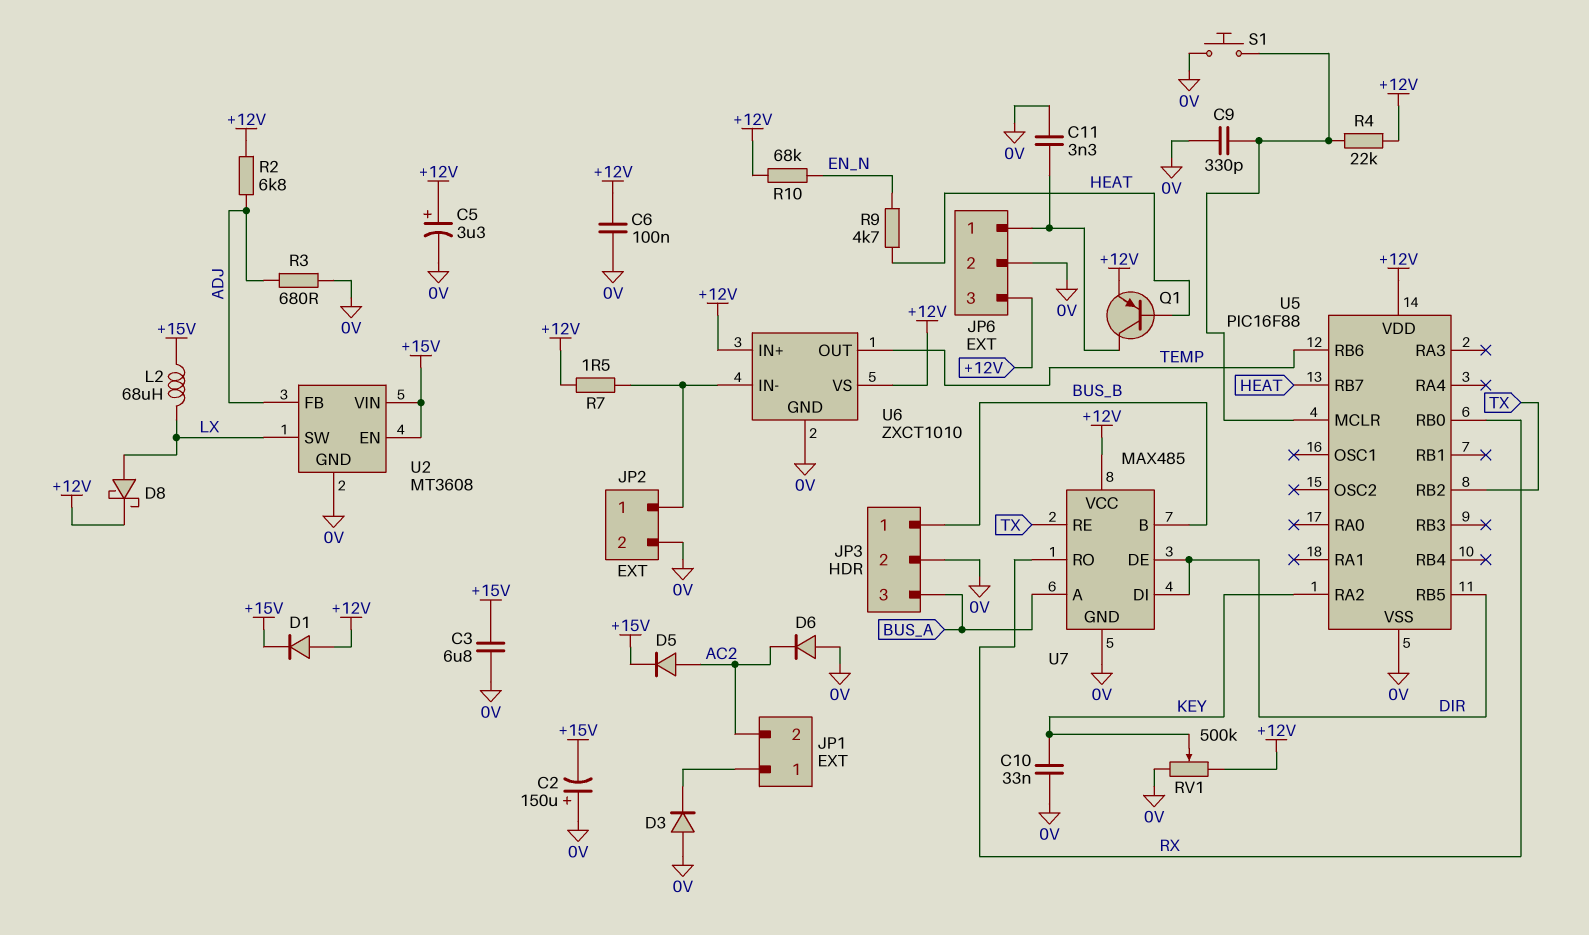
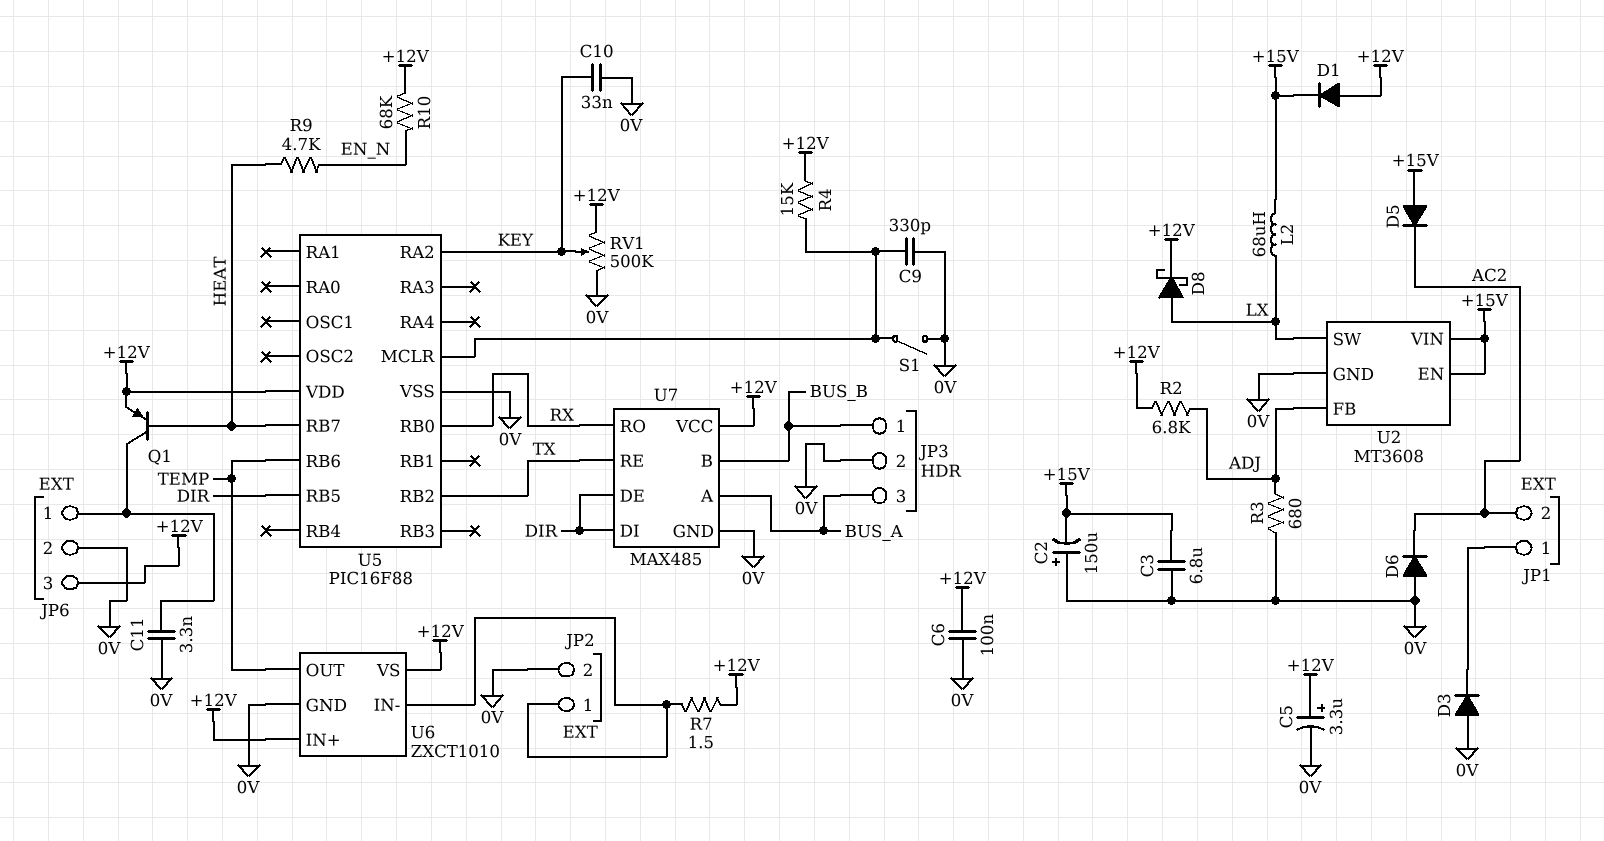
D5: diode (A AC2, K +15V) -> diode (A +15V, K AC2)
R4: 22k (+12V, U5/MCLR) -> 15k (+12V, U5/MCLR)
S1: button (0V, U5/MCLR) -> switch (0V, U5/MCLR)

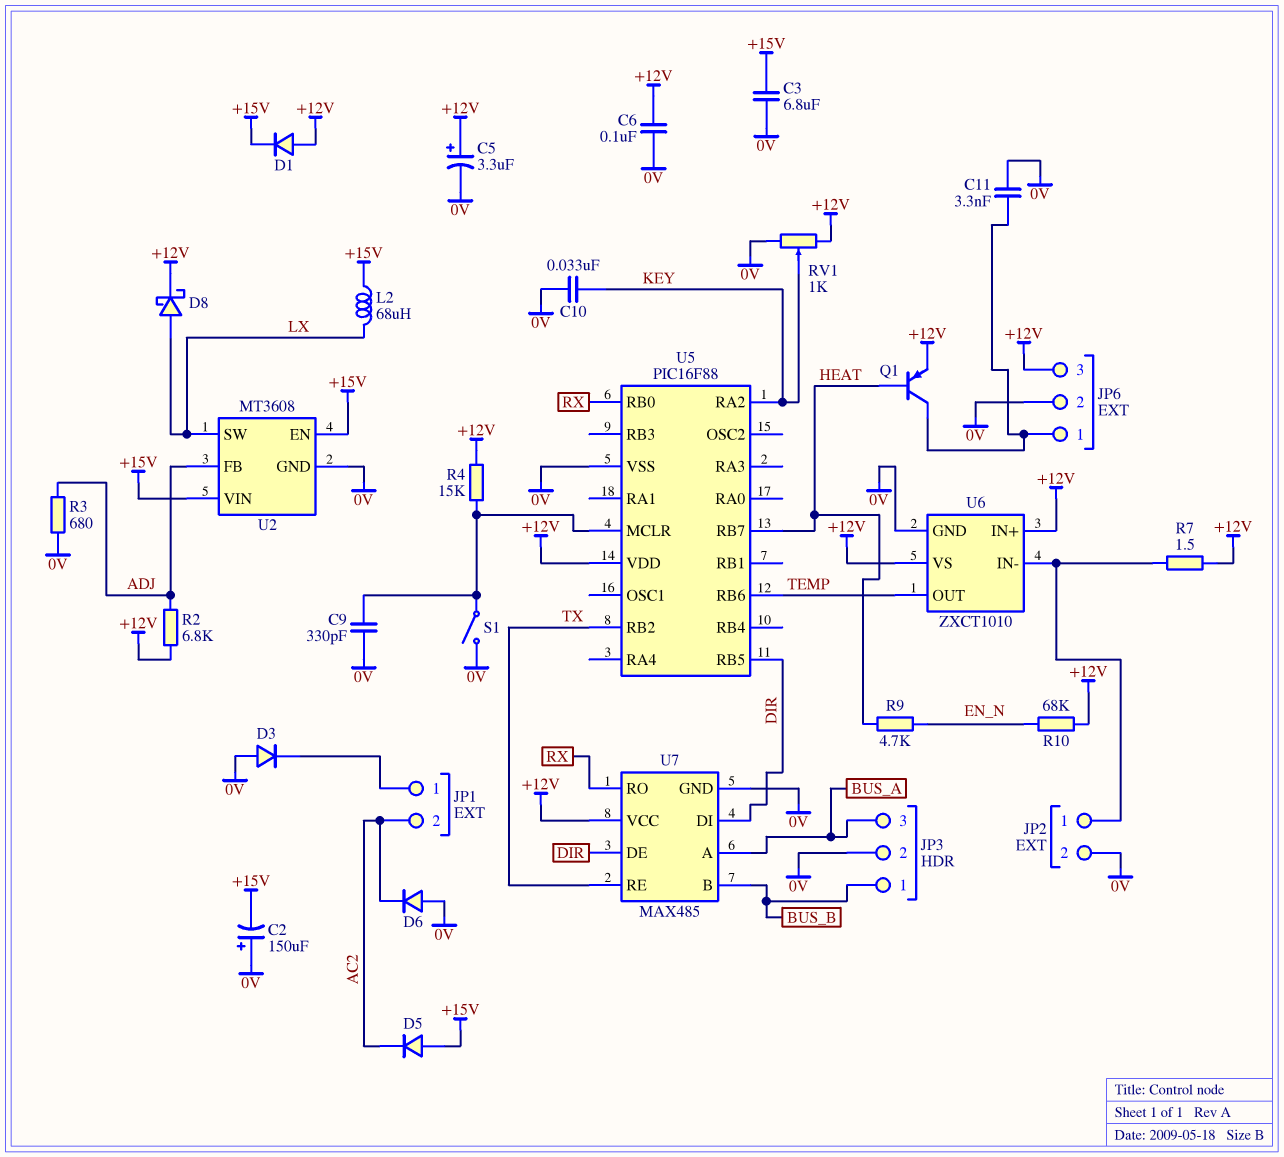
RV1: 500k (+12V, 0V, wiper KEY) -> 1k (+12V, 0V, wiper KEY)

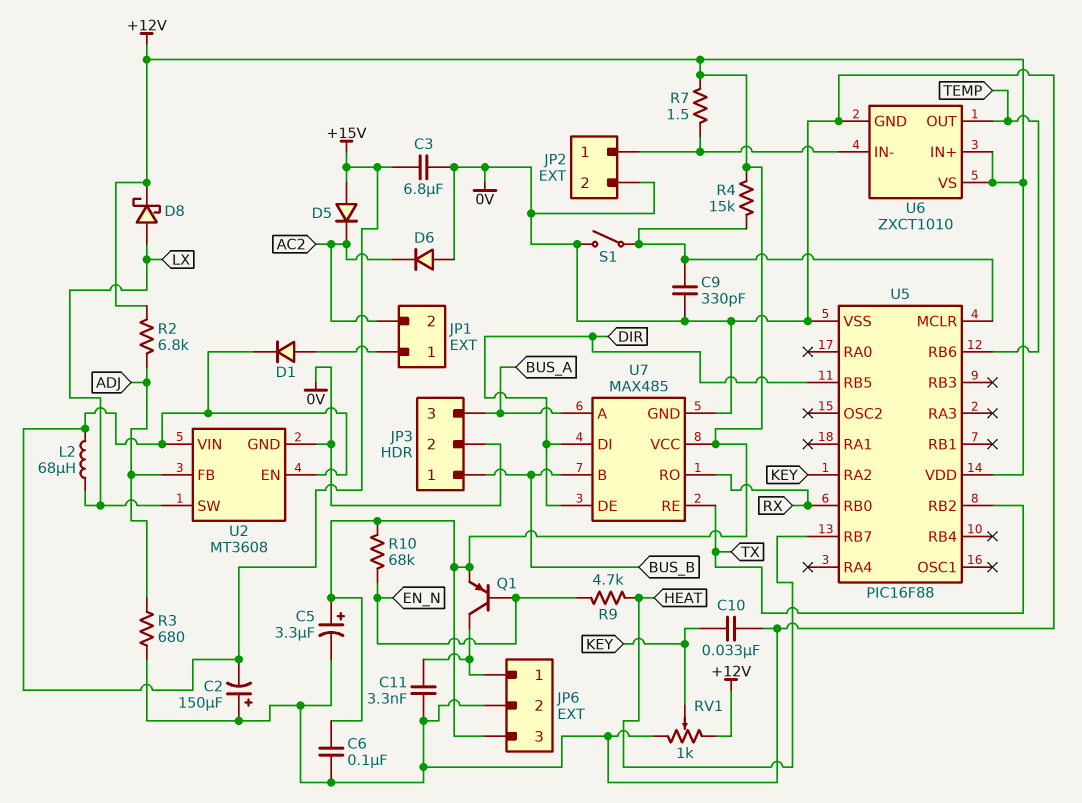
D1: diode (A +12V, K +15V) -> diode (A JP1/1, K +15V)
D3: diode (A 0V, K JP1/1) -> none
Q1: PNP (B HEAT, C JP6/1, E +12V) -> PNP (B EN_N, C JP6/1, E +12V)

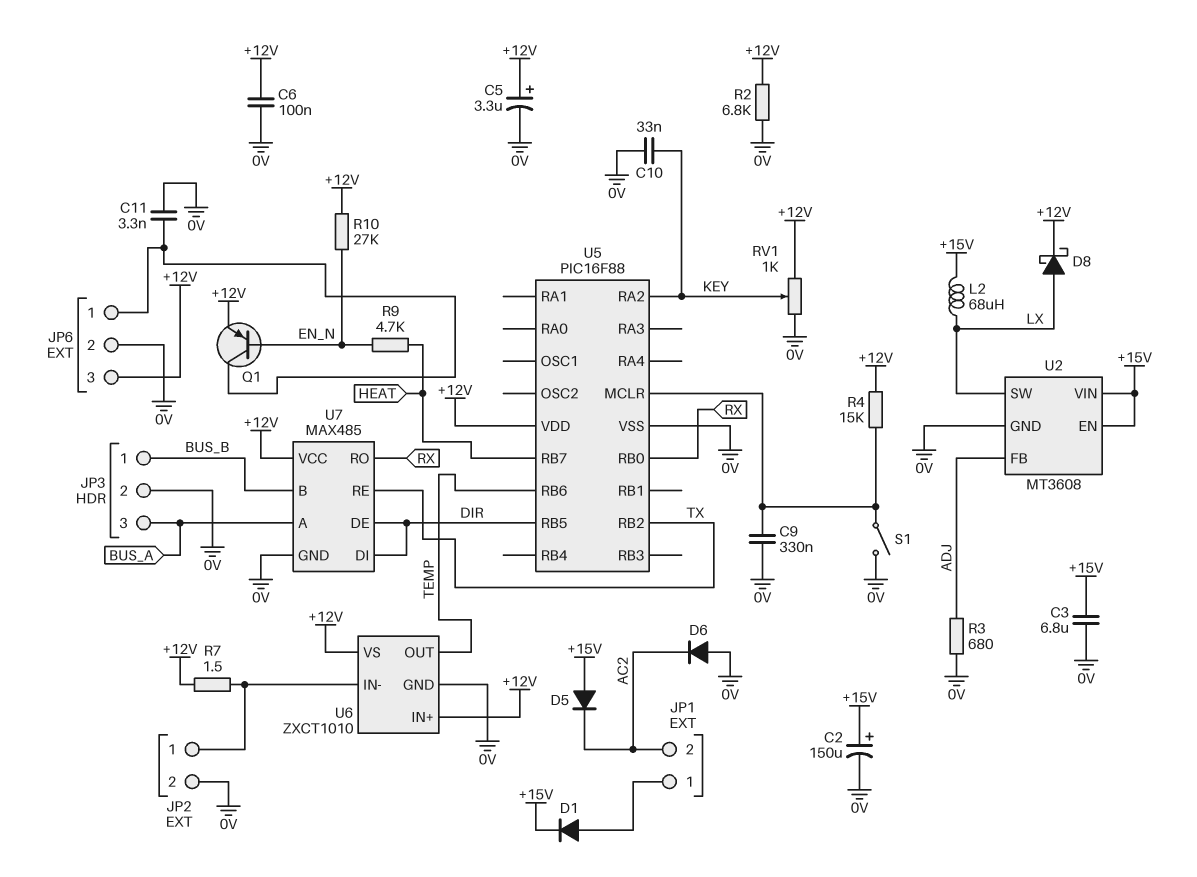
C2: 150uF (plus 0V, minus +15V) -> 150uF (plus +15V, minus 0V)
C9: 330pF (0V, U5/MCLR) -> 330nF (0V, U5/MCLR)
R2: 6.8k (+12V, ADJ) -> 6.8k (+12V, 0V)
R10: 68k (+12V, EN_N) -> 27k (+12V, EN_N)

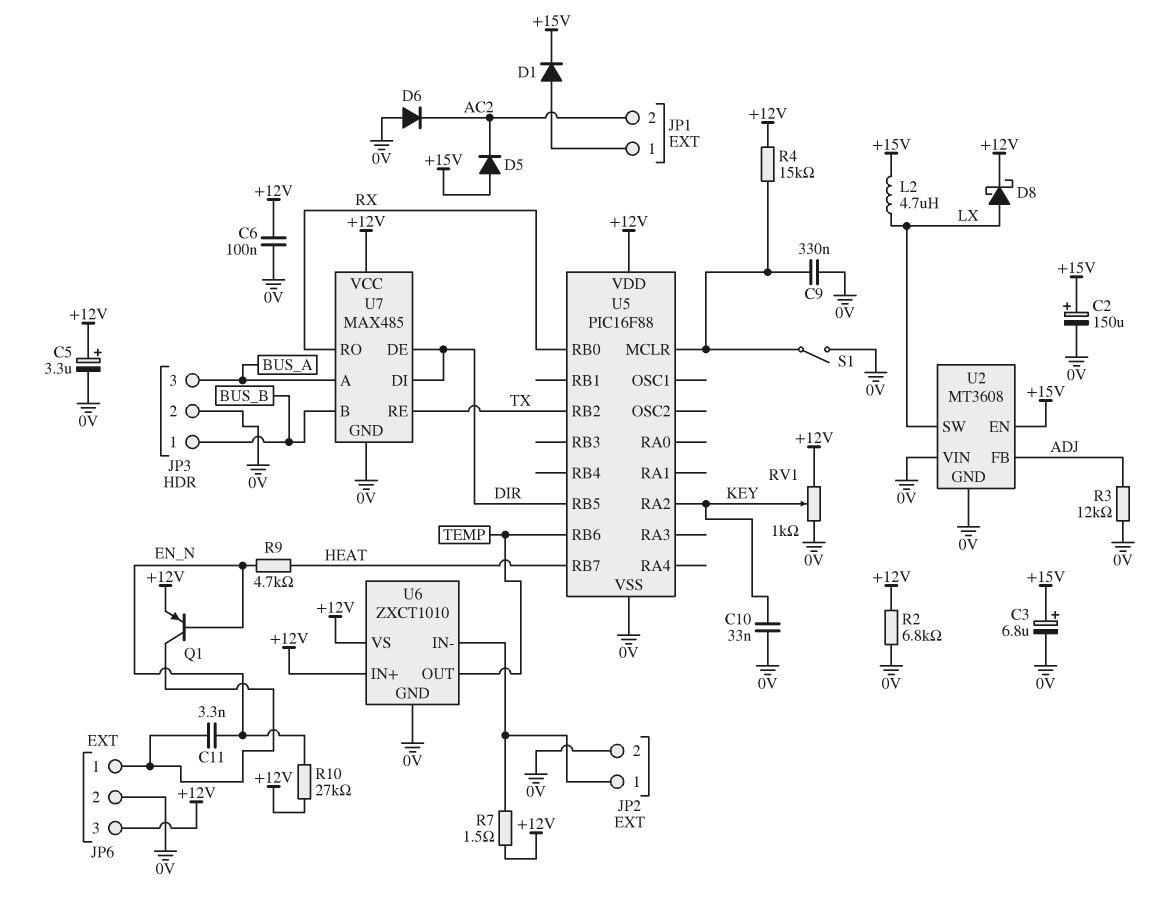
C3: 6.8uF (+15V, 0V) -> 6.8uF (plus +15V, minus 0V)
C11: 3.3nF (0V, JP6/1) -> 3.3nF (EN_N, JP6/1)
L2: 68uH (+15V, LX) -> 4.7uH (+15V, LX)
R3: 680 (0V, ADJ) -> 12k (0V, ADJ)
U2 pin VIN: +15V -> 0V

